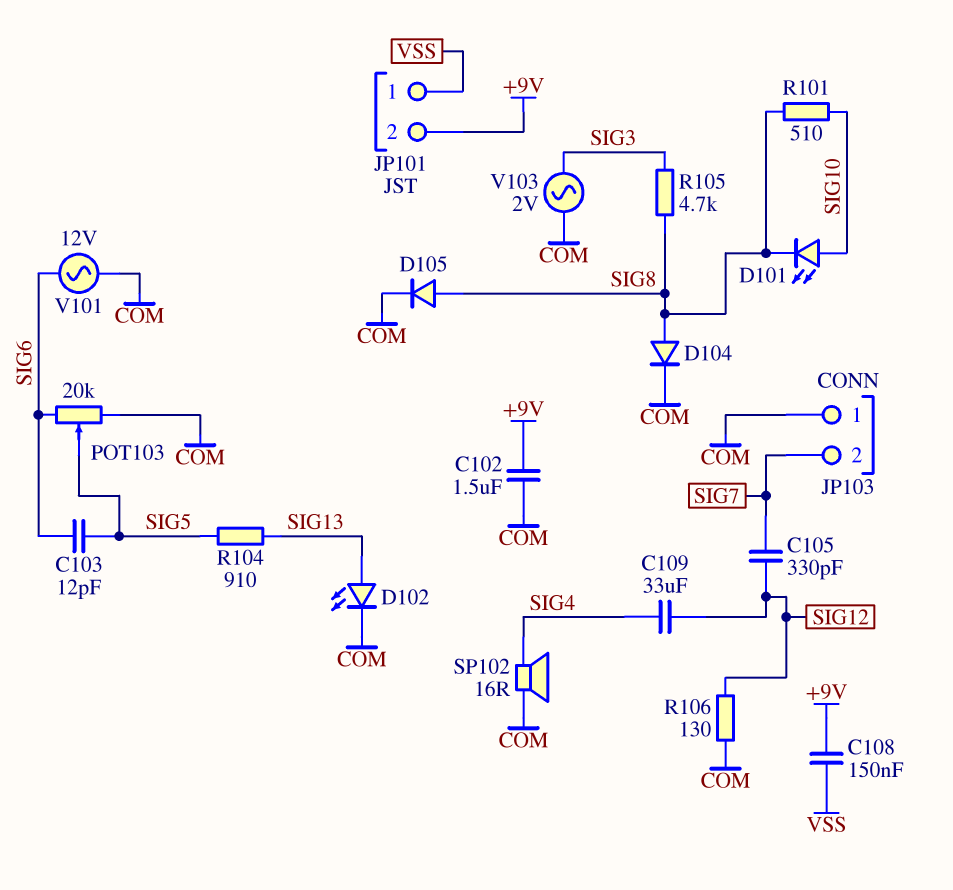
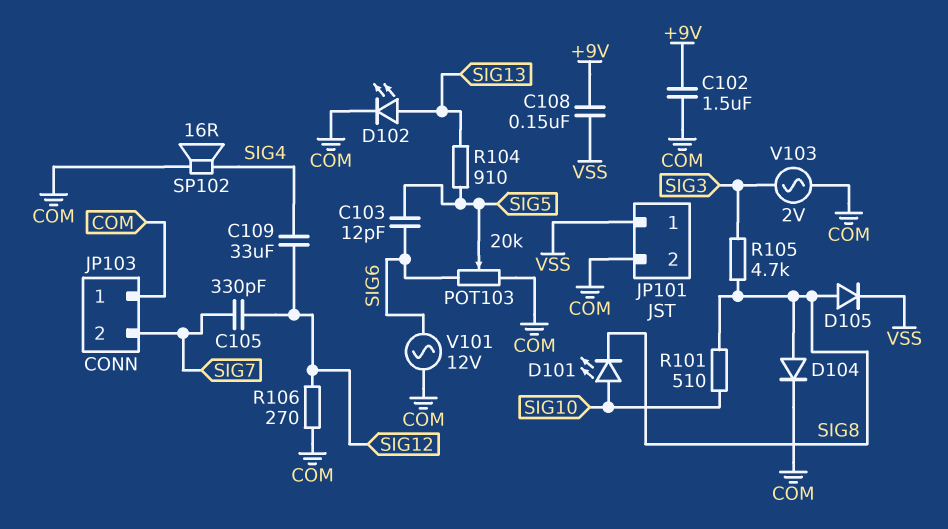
D105: diode (A SIG8, K COM) -> diode (A SIG8, K VSS)
JP101 pin 2: +9V -> COM
R106: 130 (COM, SIG12) -> 270 (COM, SIG12)

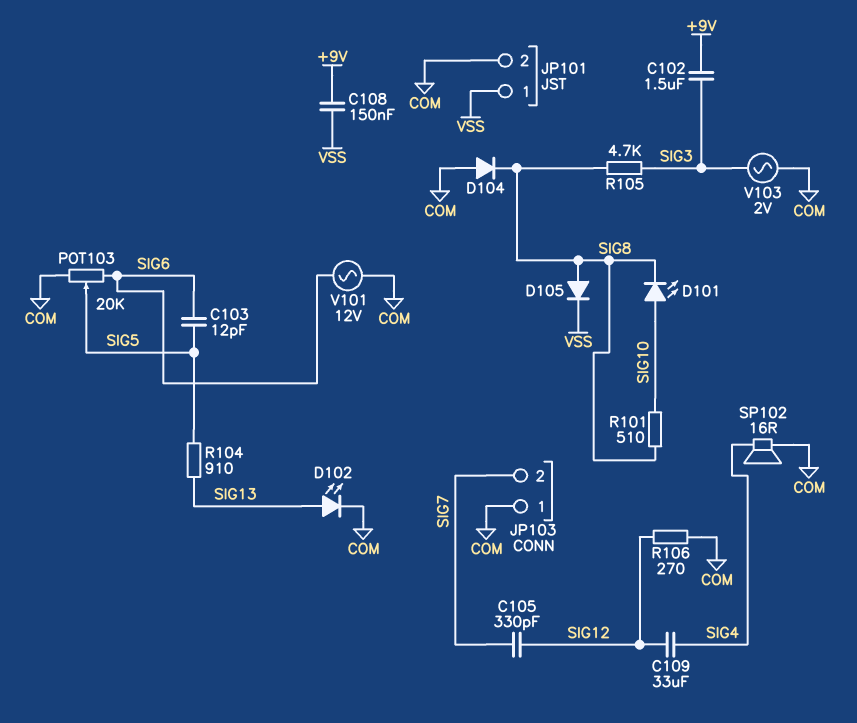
C102: 1.5uF (+9V, COM) -> 1.5uF (+9V, SIG3)
D104: diode (A SIG8, K COM) -> diode (A COM, K SIG8)

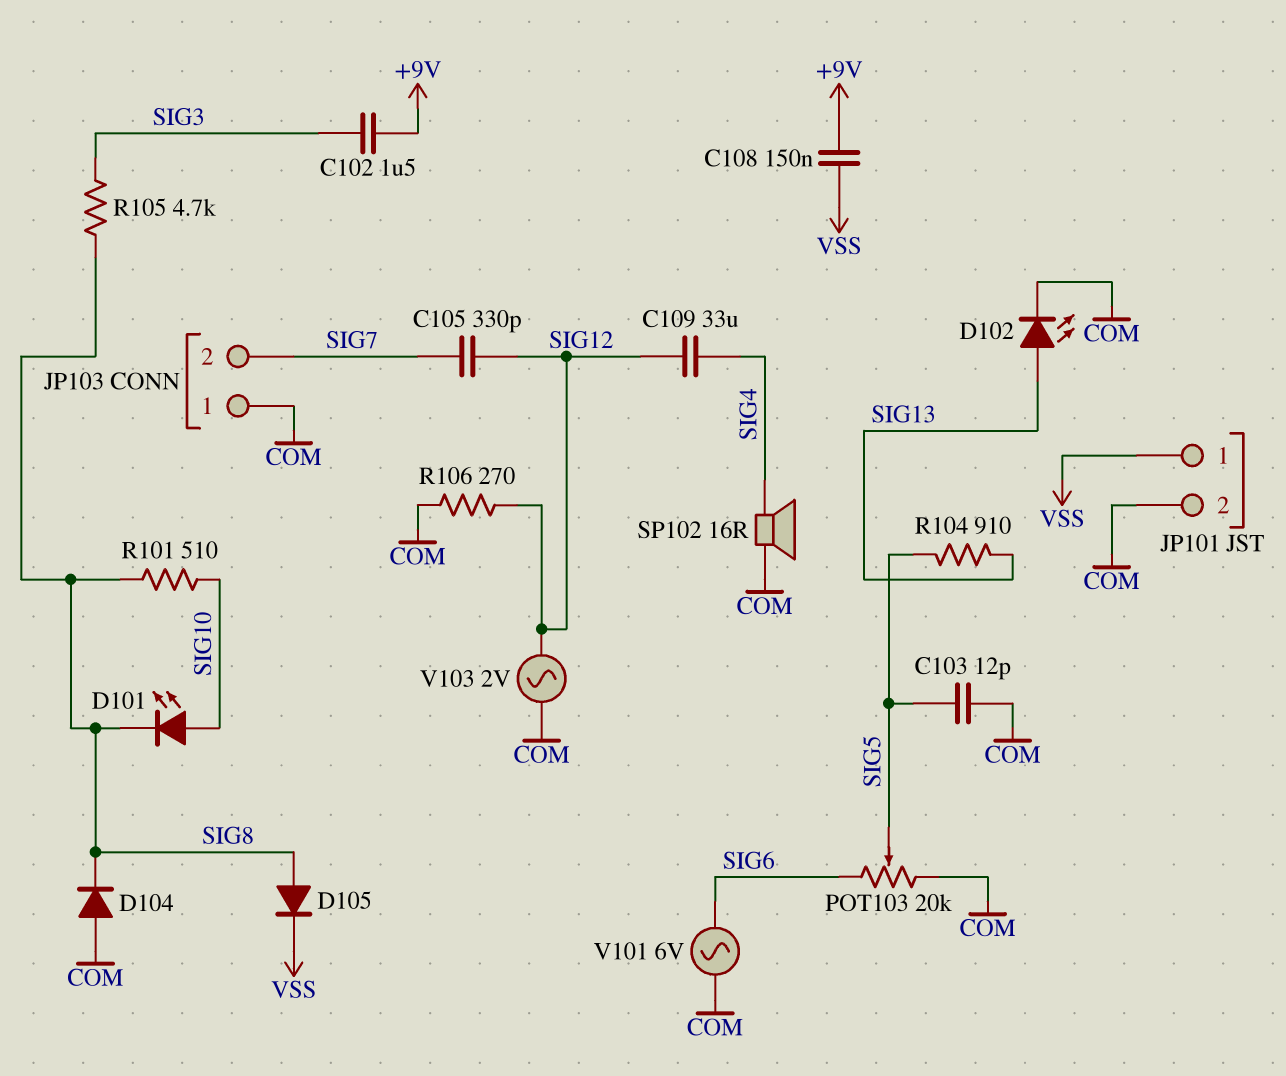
C103: 12pF (SIG5, SIG6) -> 12pF (COM, SIG5)
V101: AC 12V (COM, SIG6) -> AC 6V (COM, SIG6)
V103: AC 2V (COM, SIG3) -> AC 2V (COM, SIG12)

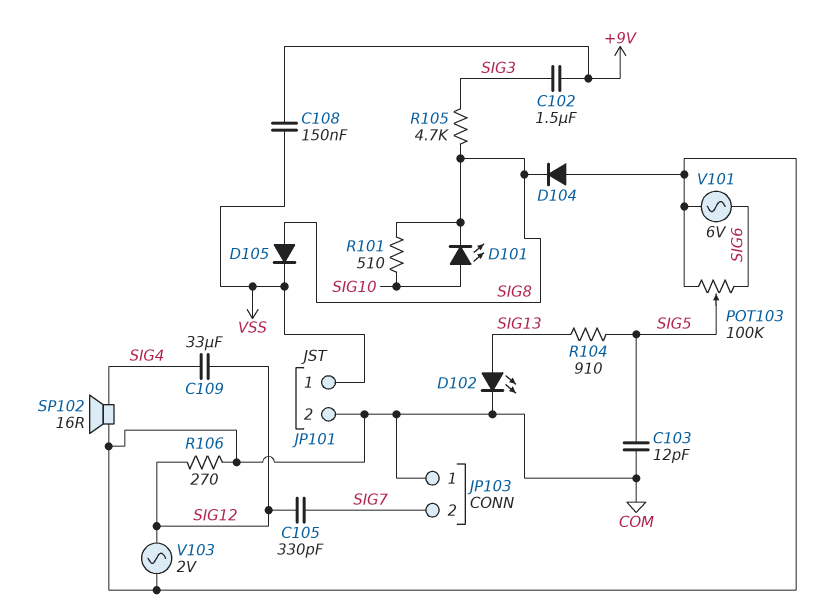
POT103: 20k (COM, SIG6, wiper SIG5) -> 100k (COM, SIG6, wiper SIG5)

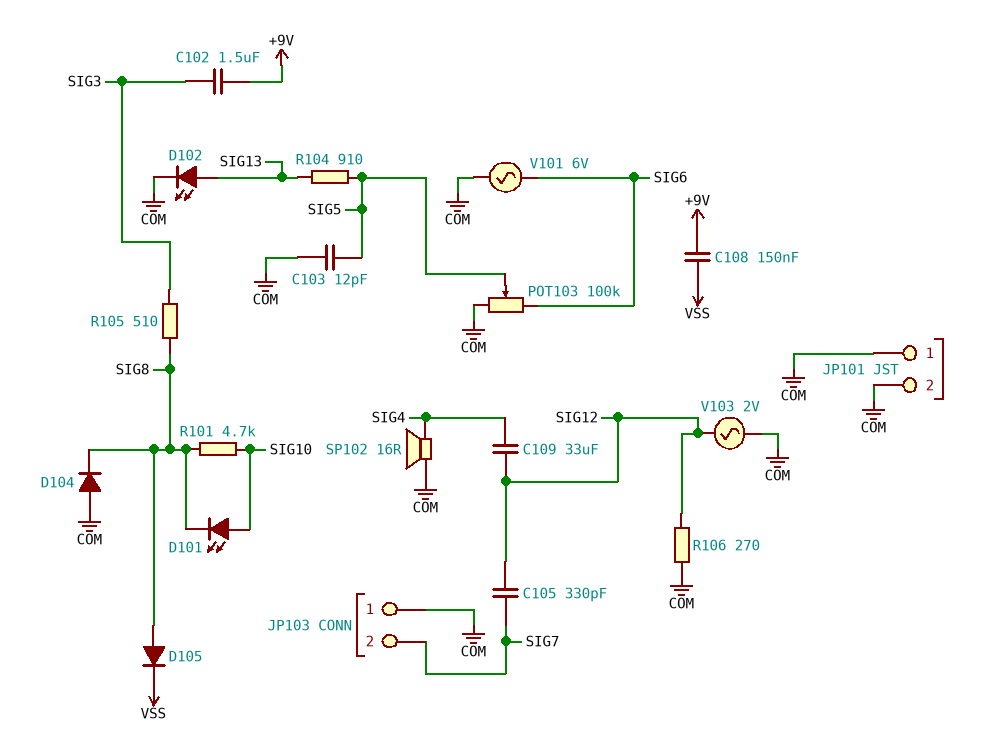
JP101 pin 1: VSS -> COM
R101: 510 (SIG8, SIG10) -> 4.7k (SIG8, SIG10)
R105: 4.7k (SIG3, SIG8) -> 510 (SIG3, SIG8)

